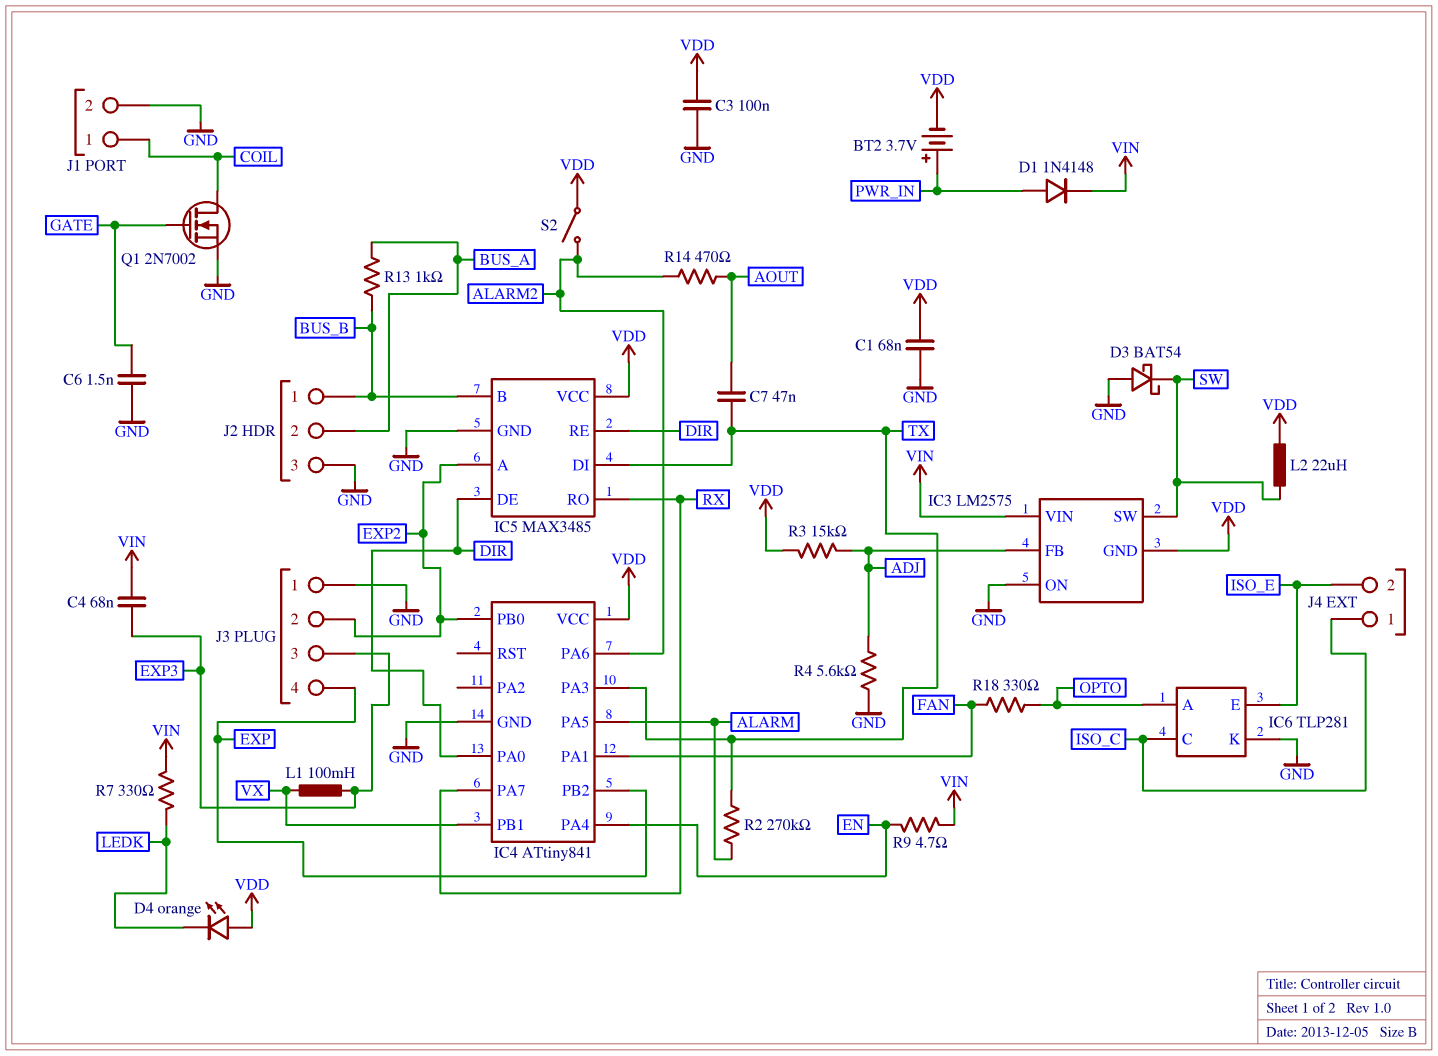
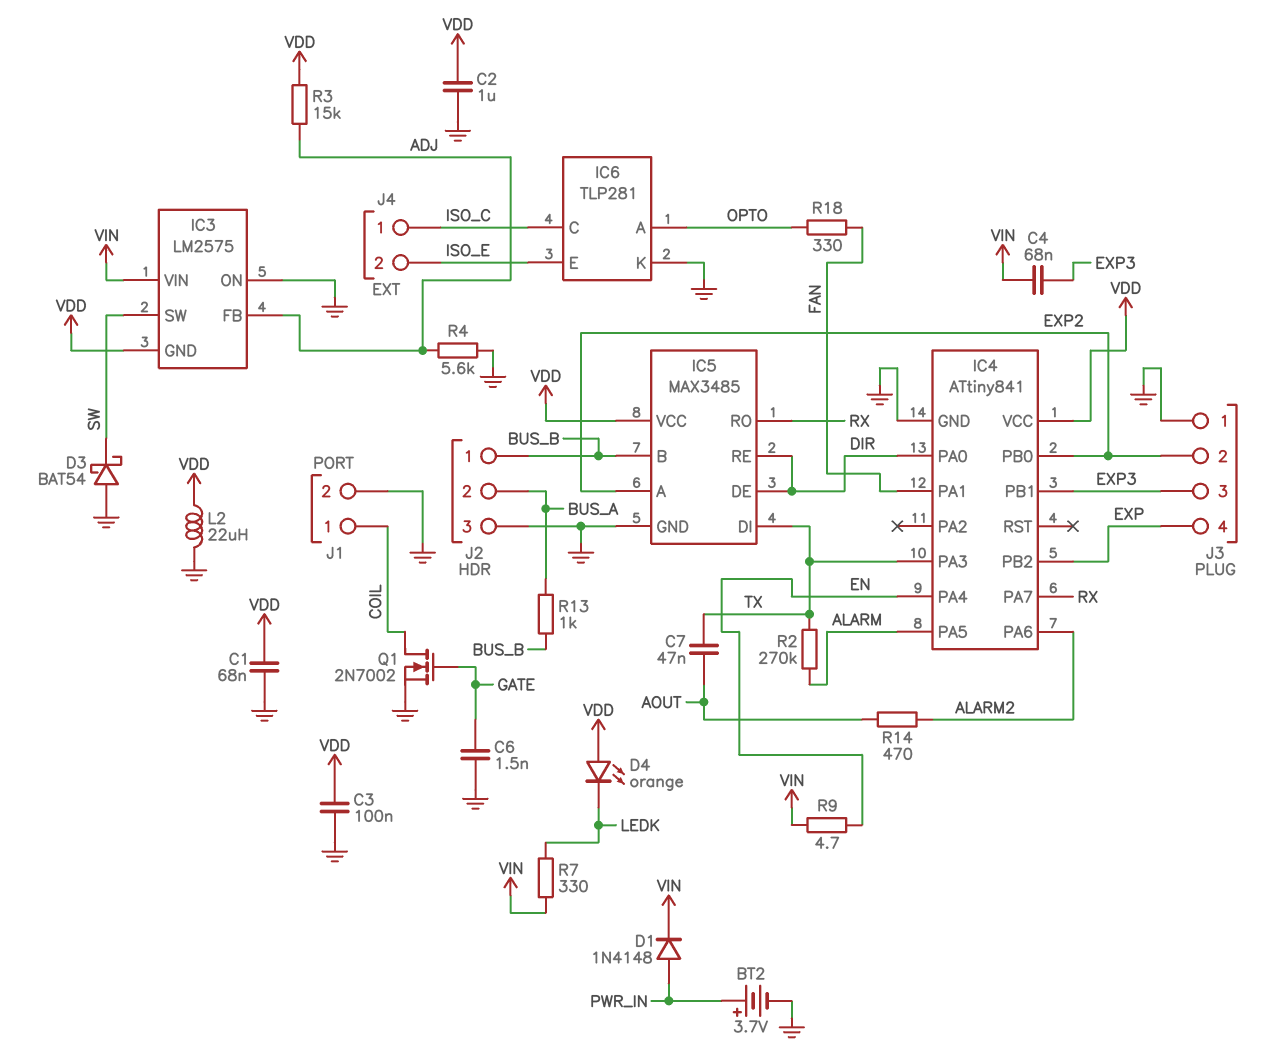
BT2: 3.7V (plus PWR_IN, minus VDD) -> 3.7V (plus PWR_IN, minus GND)
C2: none -> 1uF (GND, VDD)
IC4 pin PB1: VX -> EXP3
L1: 100mH (EXP3, VX) -> none
L2: 22uH (SW, VDD) -> 22uH (GND, VDD)
S2: switch (ALARM2, VDD) -> none

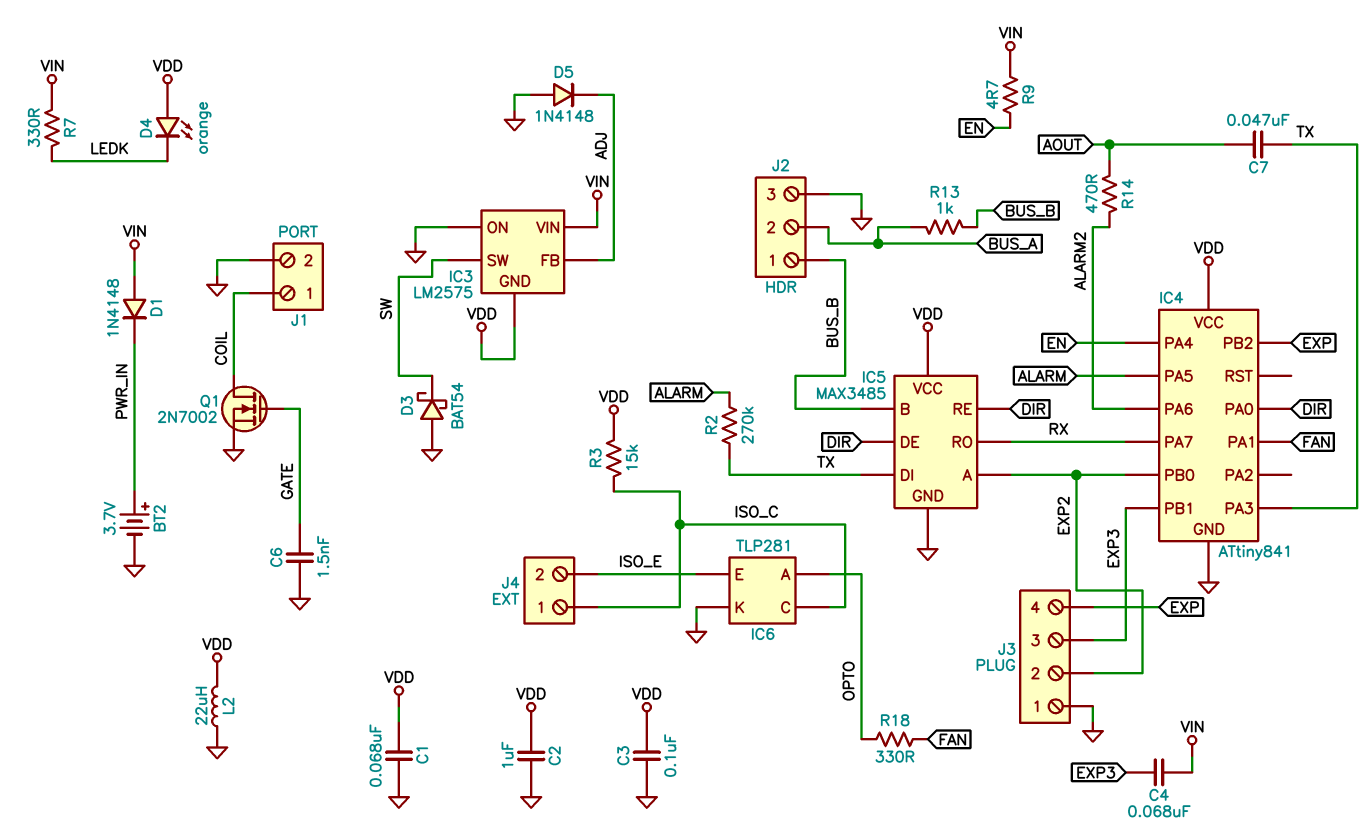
D1: diode 1N4148 (A PWR_IN, K VIN) -> diode 1N4148 (A VIN, K PWR_IN)
D5: none -> diode 1N4148 (A GND, K ADJ)
R3: 15k (ADJ, VDD) -> 15k (ISO_C, VDD)
R4: 5.6k (ADJ, GND) -> none

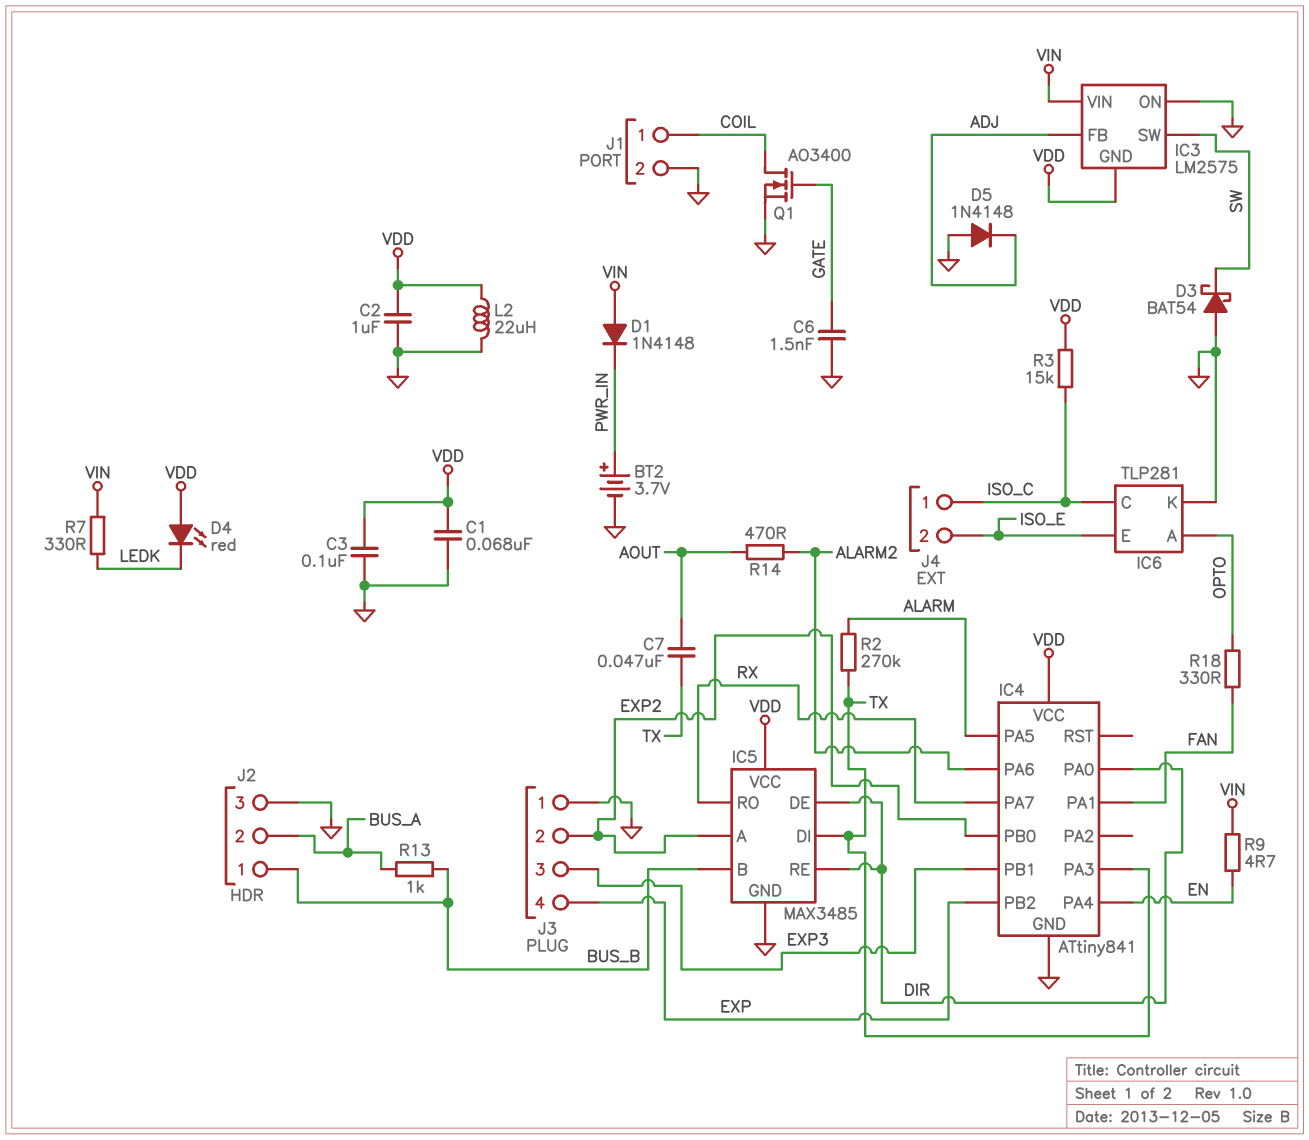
C4: 68nF (EXP3, VIN) -> none
D4: LED orange (A VDD, K LEDK) -> LED red (A VDD, K LEDK)
Q1: NMOS 2N7002 (G GATE, D COIL, S GND) -> NMOS AO3400 (G GATE, D COIL, S GND)

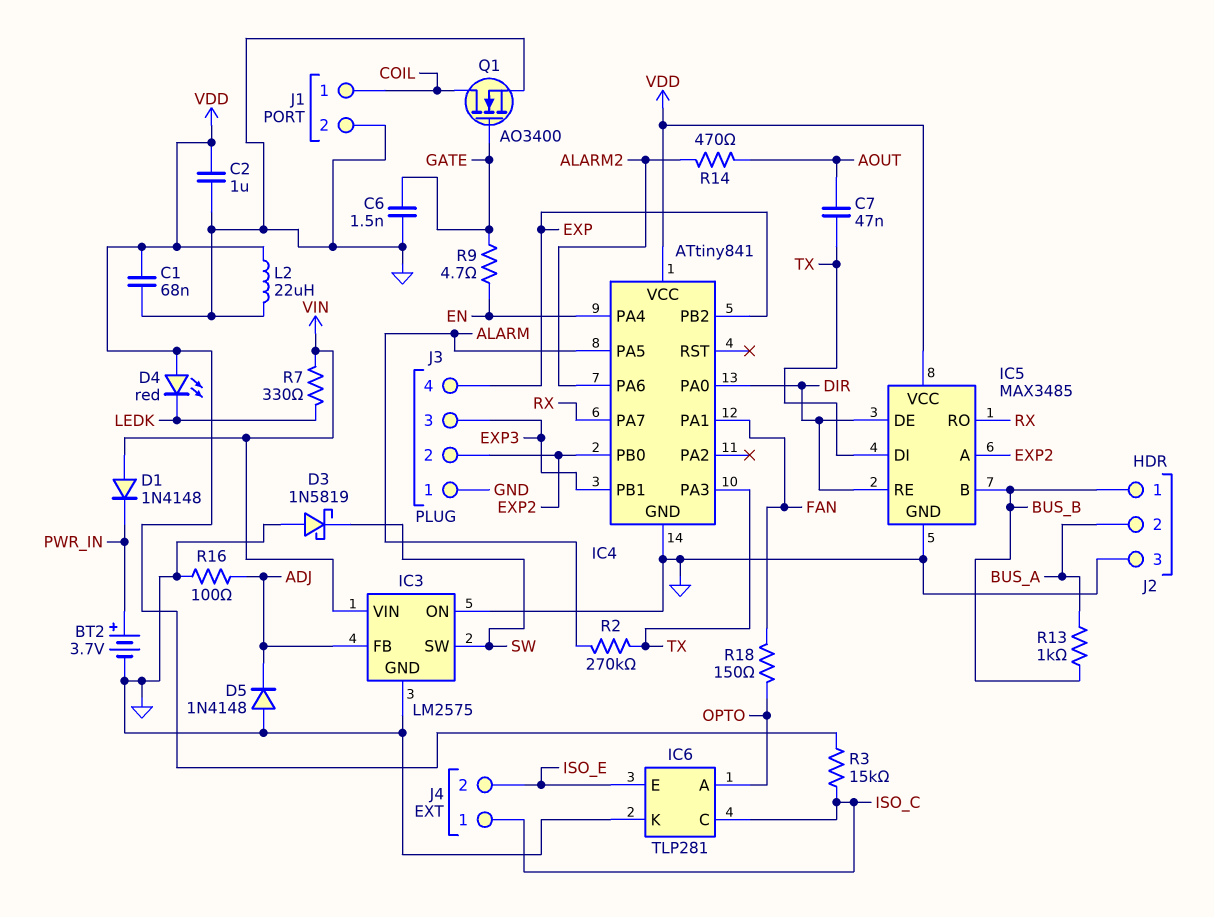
C3: 100nF (GND, VDD) -> none
D3: schottky BAT54 (A GND, K SW) -> schottky 1N5819 (A GND, K SW)
IC3 pin GND: VDD -> GND
R9: 4.7 (EN, VIN) -> 4.7 (EN, GATE)
R16: none -> 100 (ADJ, GND)
R18: 330 (FAN, OPTO) -> 150 (FAN, OPTO)

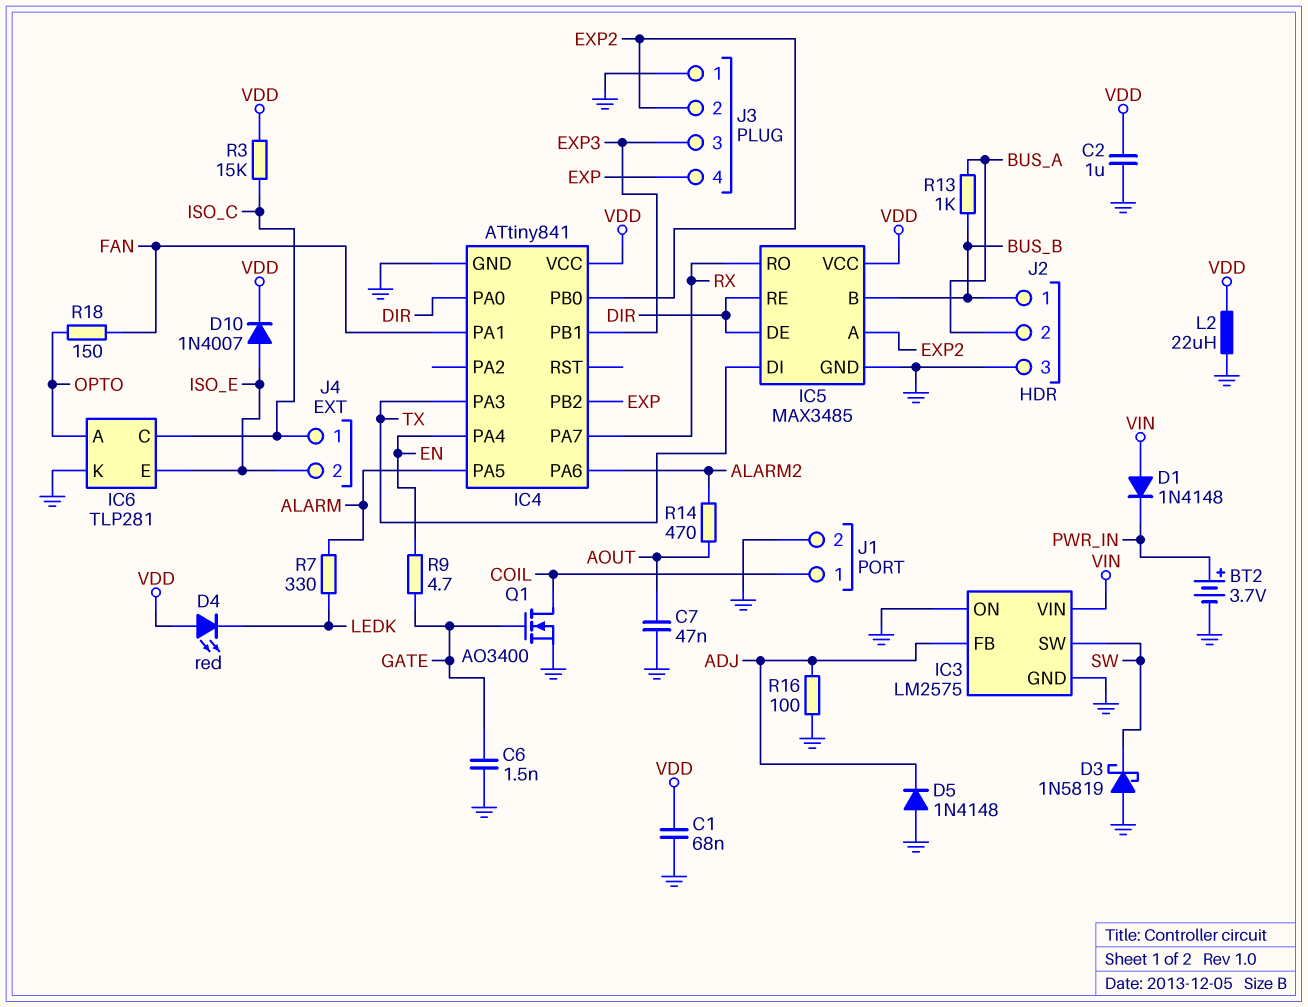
C7: 47nF (AOUT, TX) -> 47nF (AOUT, GND)
D10: none -> diode 1N4007 (A ISO_E, K VDD)
R2: 270k (ALARM, TX) -> none
R7: 330 (LEDK, VIN) -> 330 (ALARM, LEDK)

